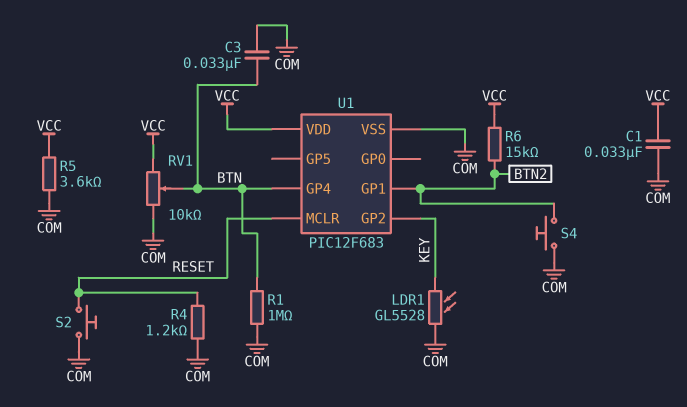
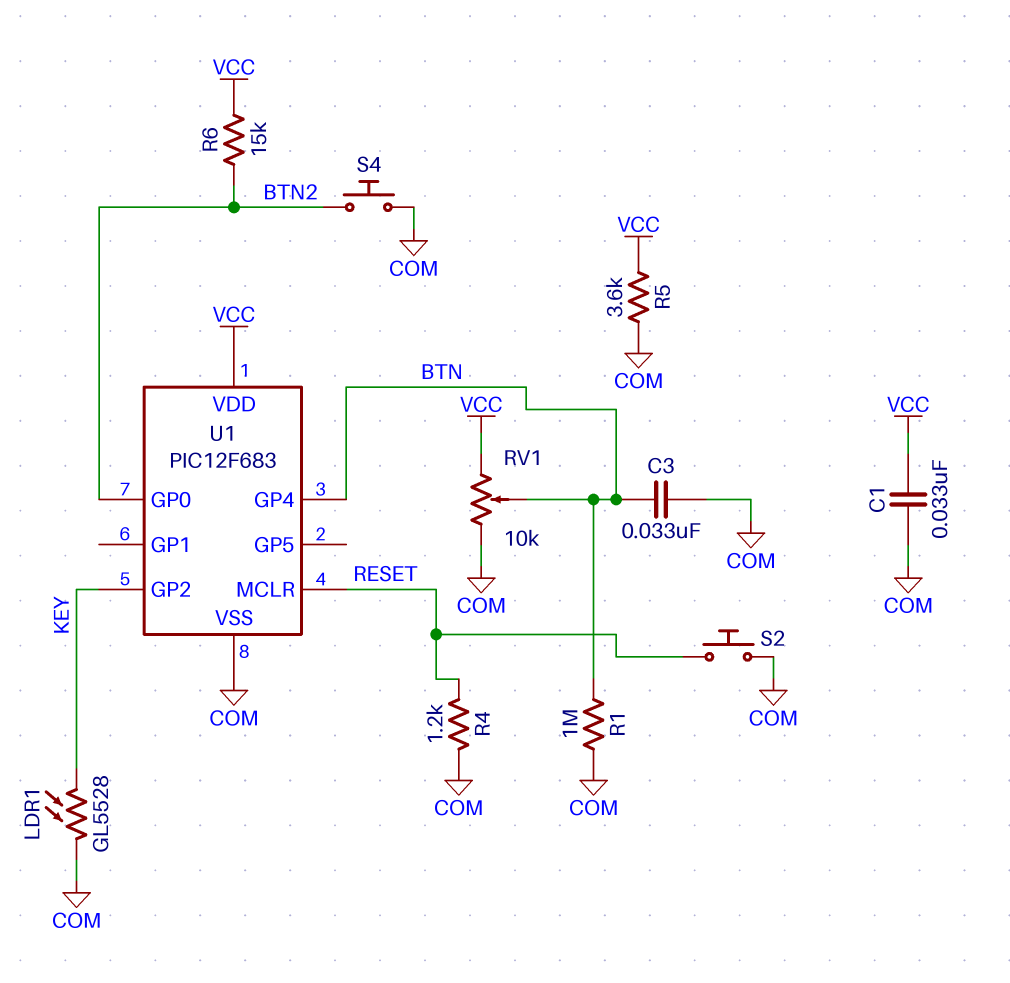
U1 pin GP0: none -> BTN2
U1 pin GP1: BTN2 -> none

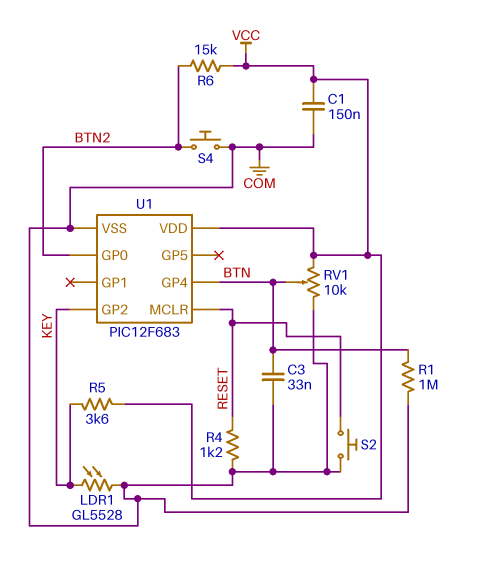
C1: 33nF (COM, VCC) -> 150nF (COM, VCC)
R5: 3.6k (COM, VCC) -> 3.6k (KEY, VCC)

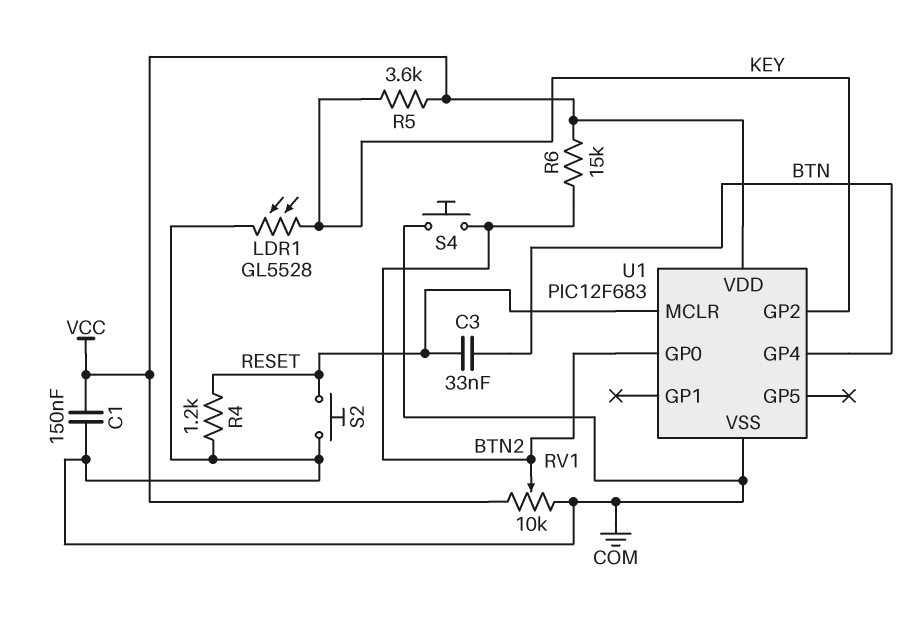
C3: 33nF (BTN, COM) -> 33nF (BTN, RESET)
R1: 1M (BTN, COM) -> none
RV1: 10k (COM, VCC, wiper BTN) -> 10k (COM, VCC, wiper BTN2)

